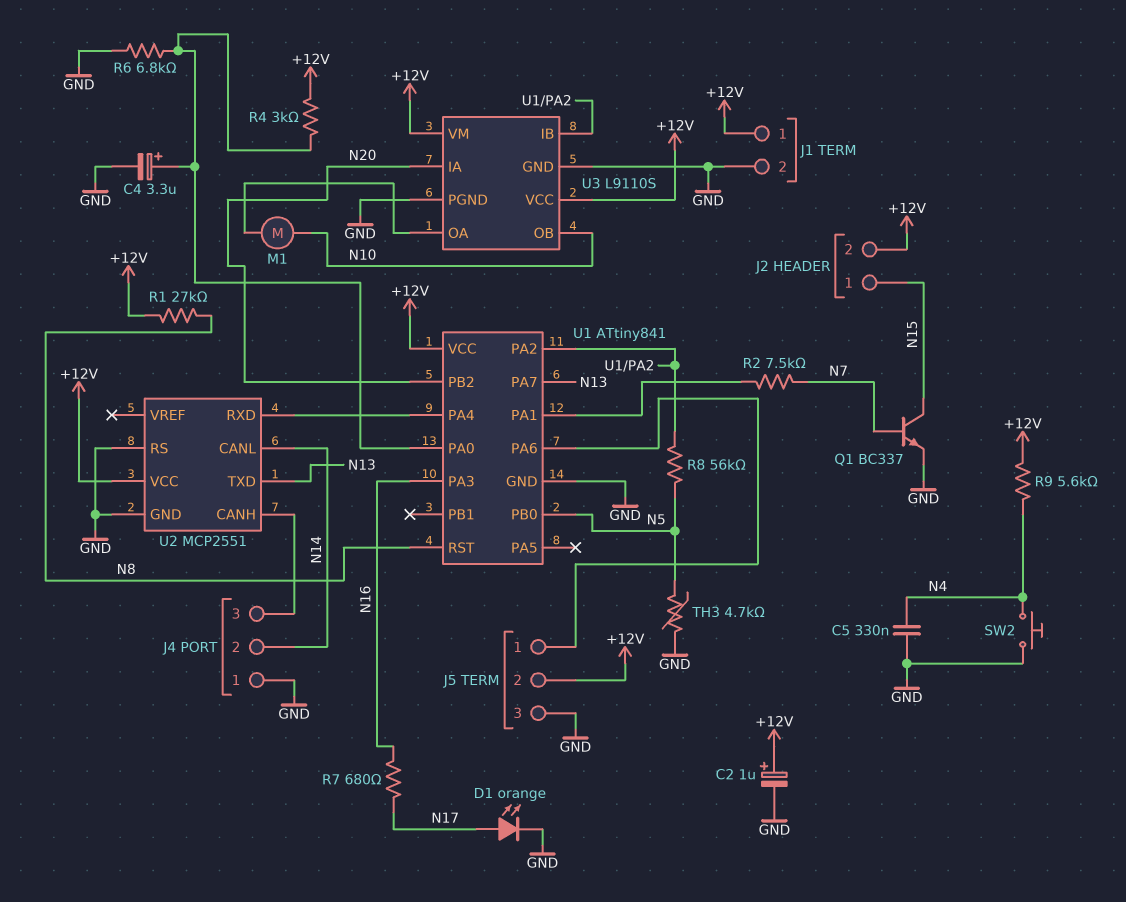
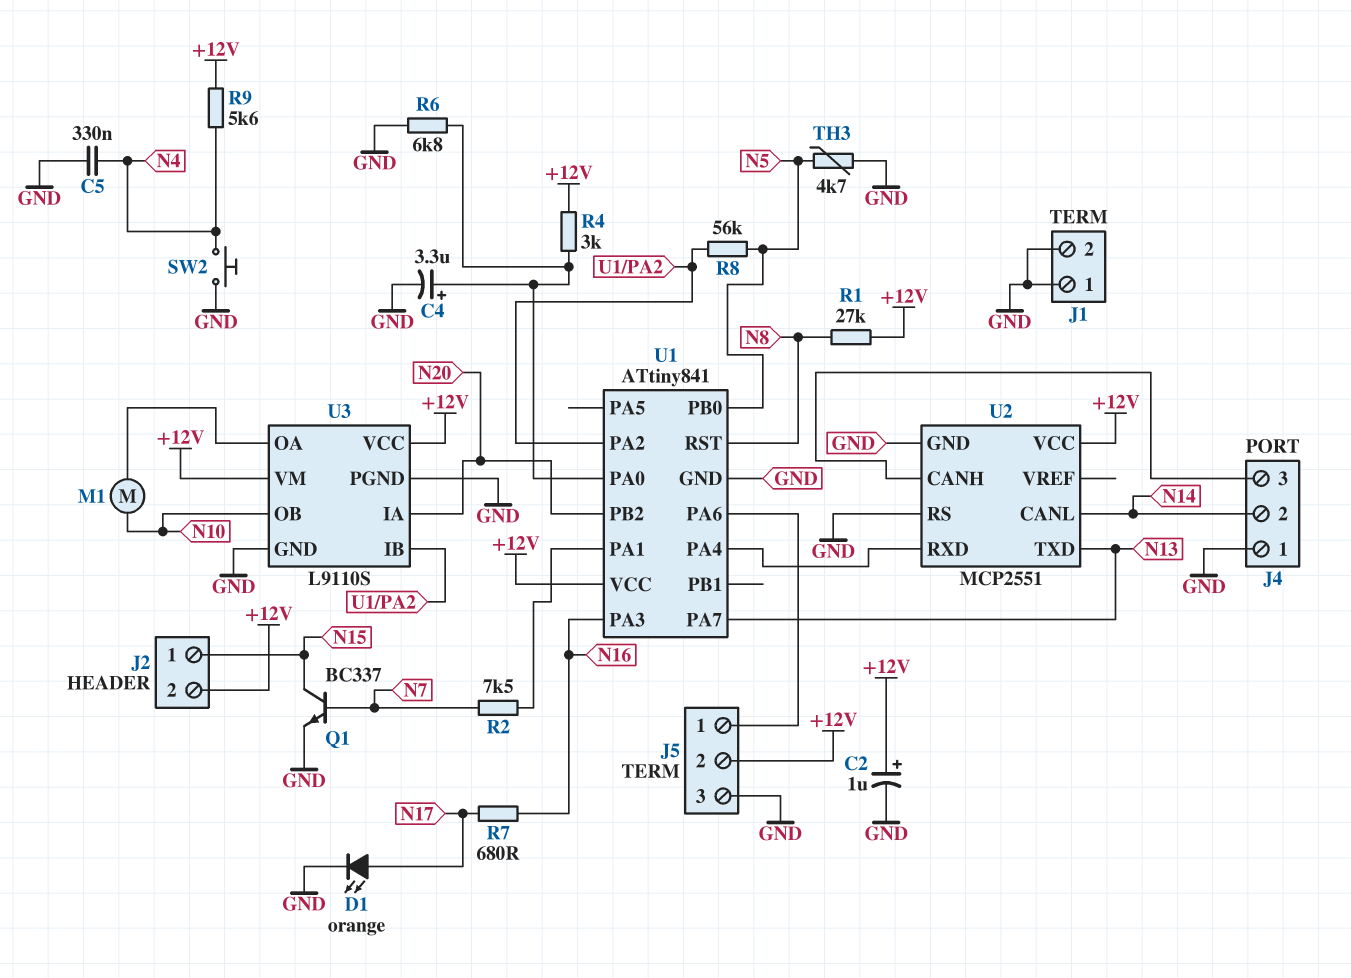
J1 pin 1: +12V -> GND

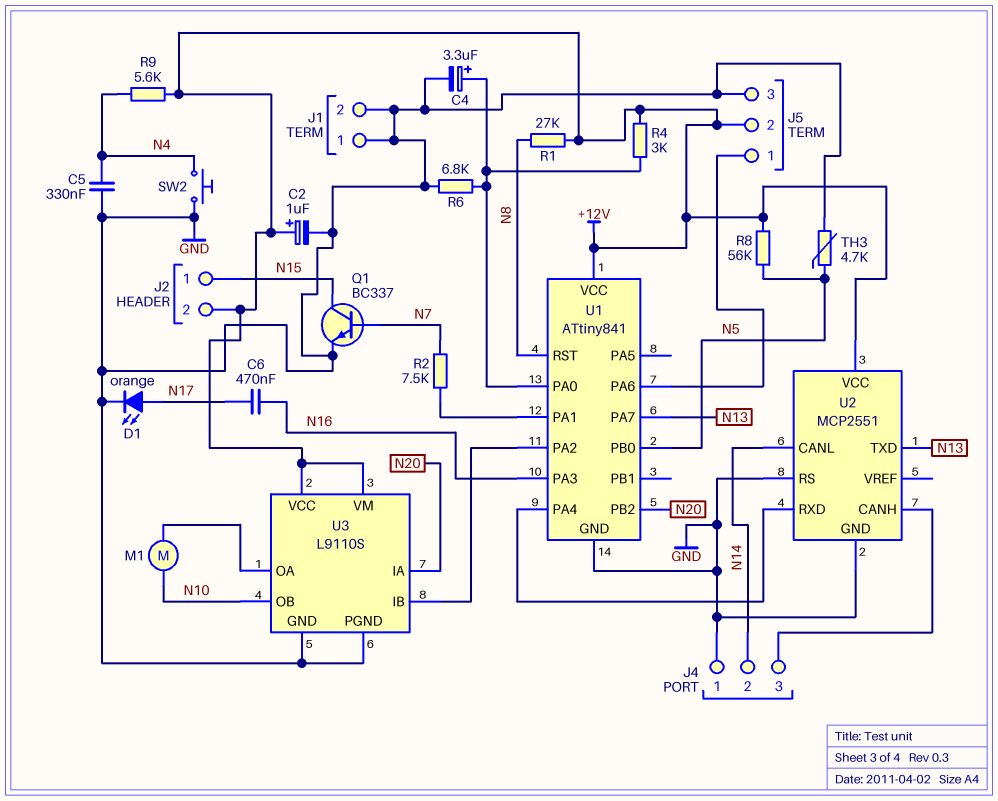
C6: none -> 470nF (N16, N17)
R7: 680 (N16, N17) -> none
R8: 56k (N5, U1/PA2) -> 56k (+12V, N5)

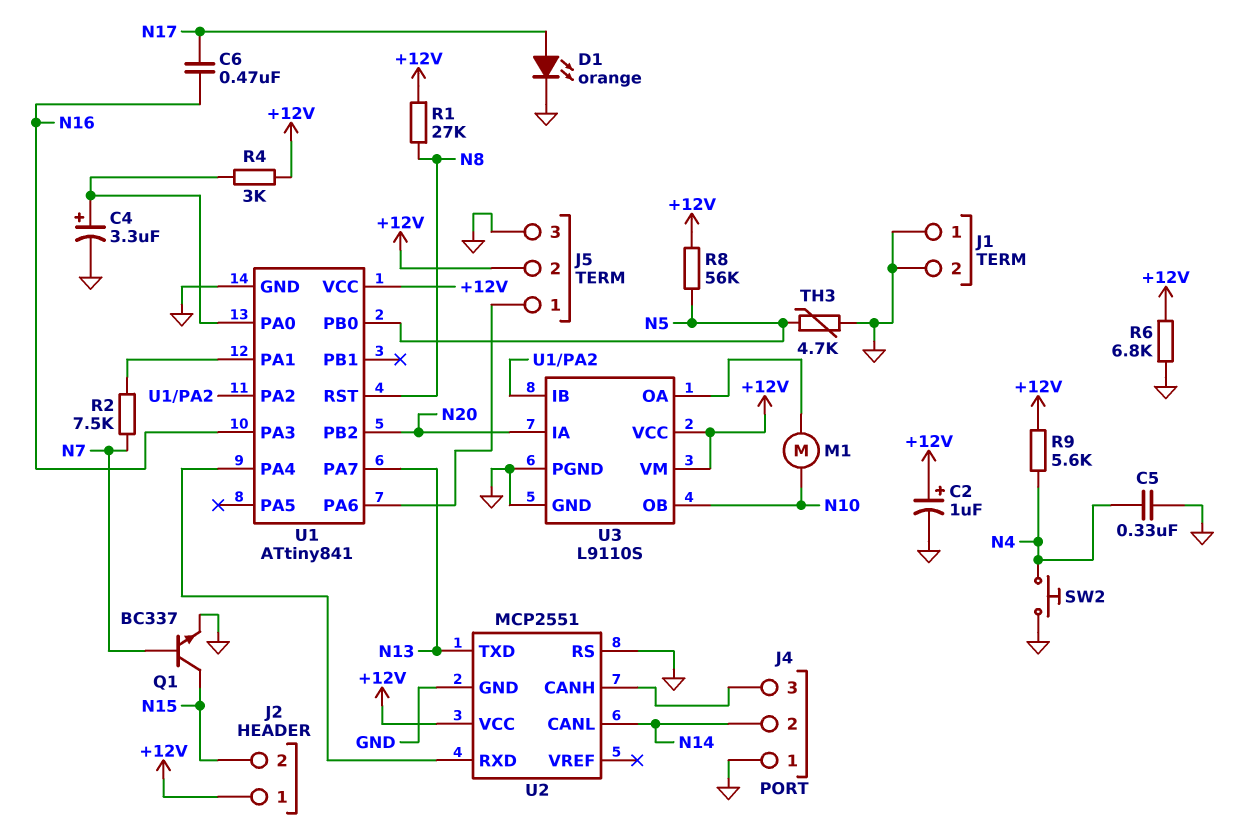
J2 pin 1: N15 -> +12V
J2 pin 2: +12V -> N15
R6: 6.8k (GND, U1/PA0) -> 6.8k (+12V, GND)

